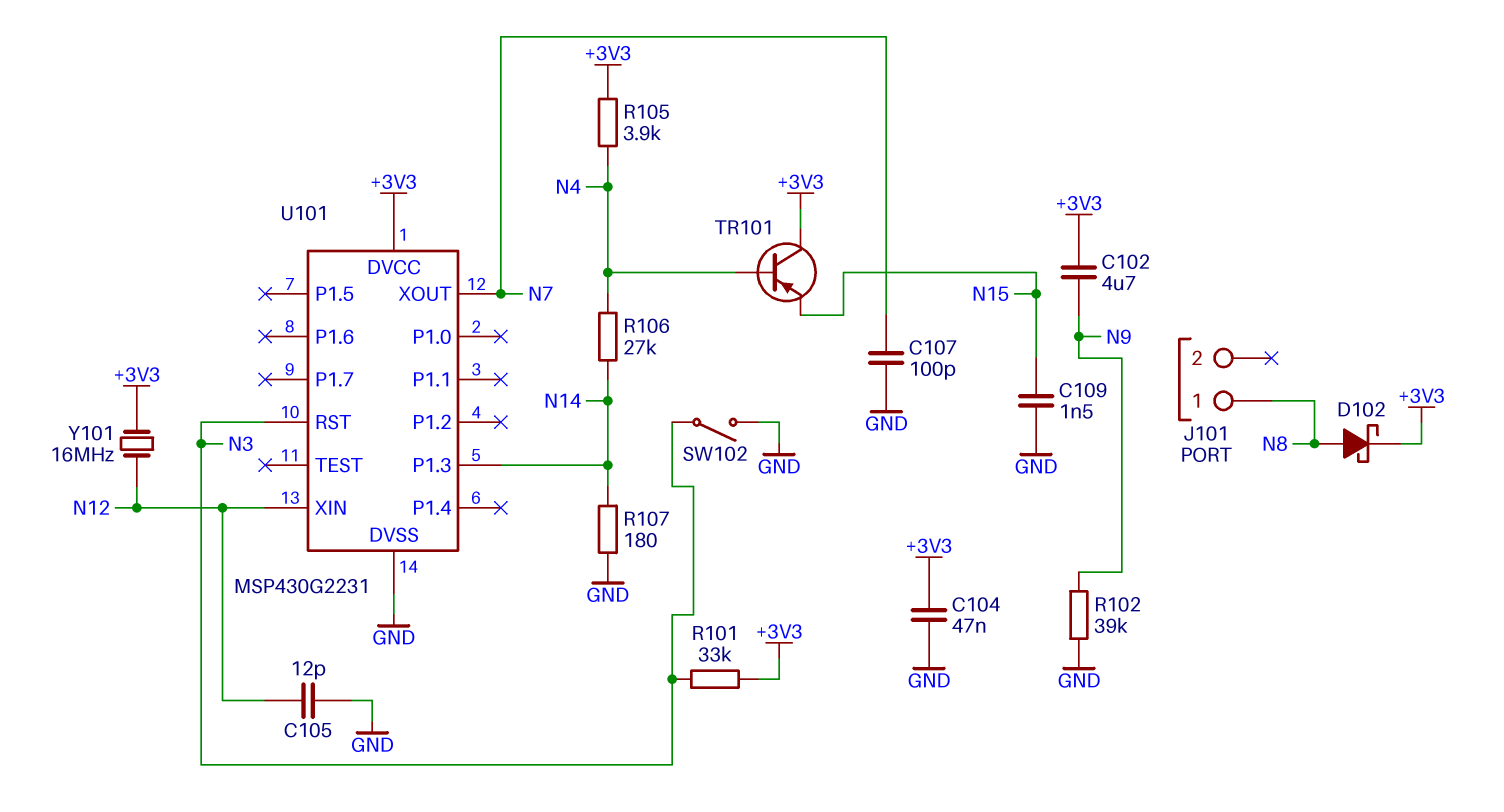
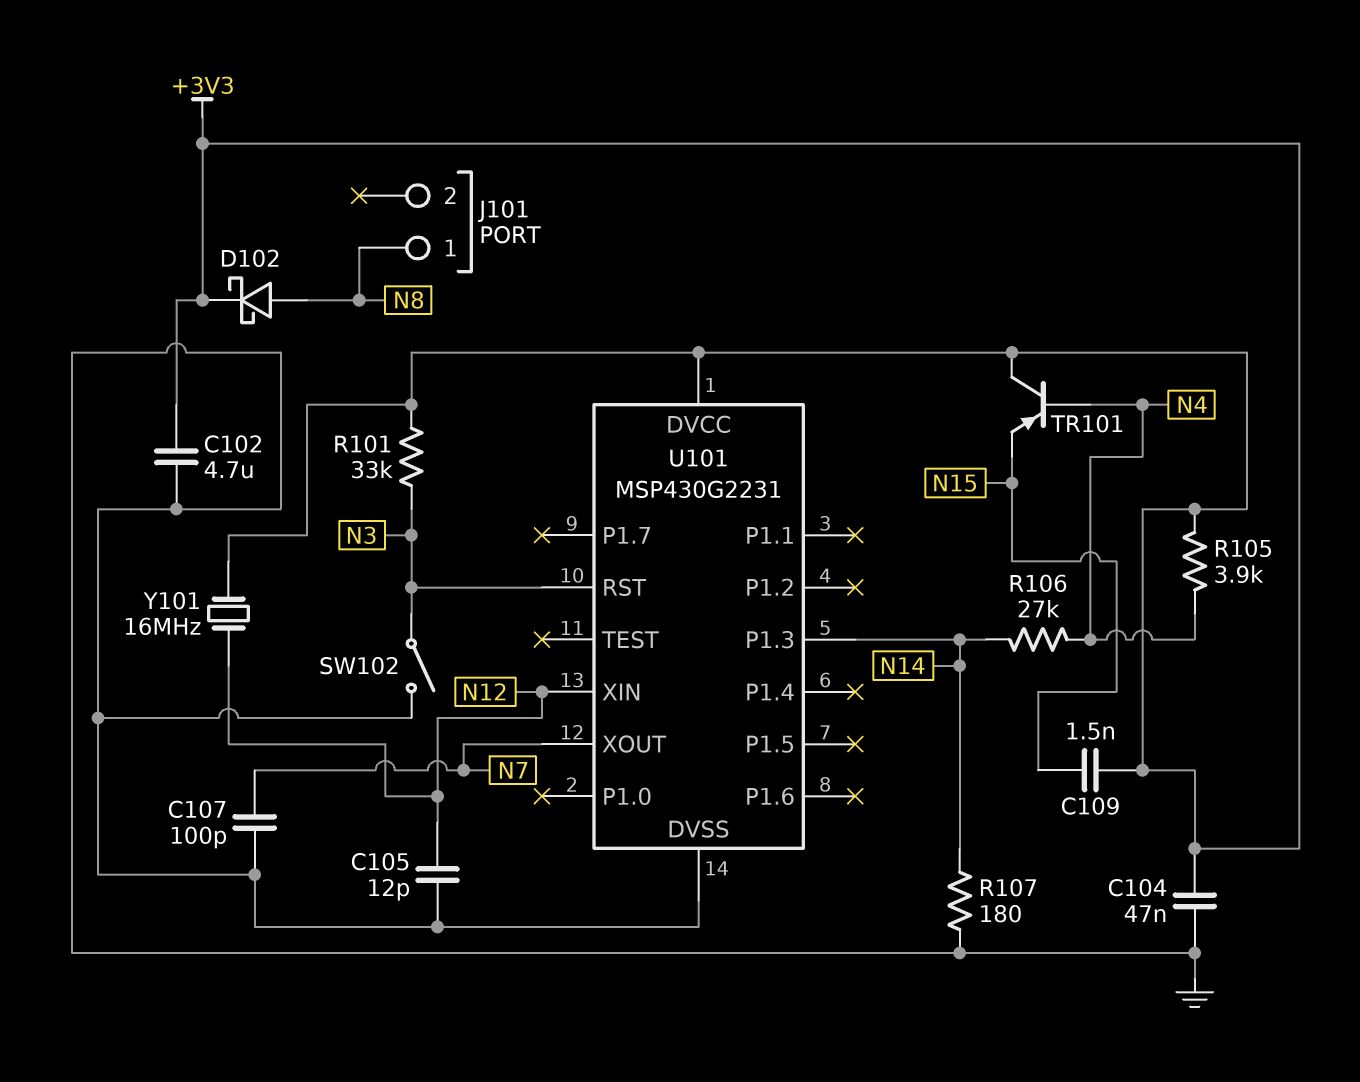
C102: 4.7uF (+3V3, N9) -> 4.7uF (+3V3, GND)
C109: 1.5nF (GND, N15) -> 1.5nF (+3V3, N15)
R102: 39k (GND, N9) -> none

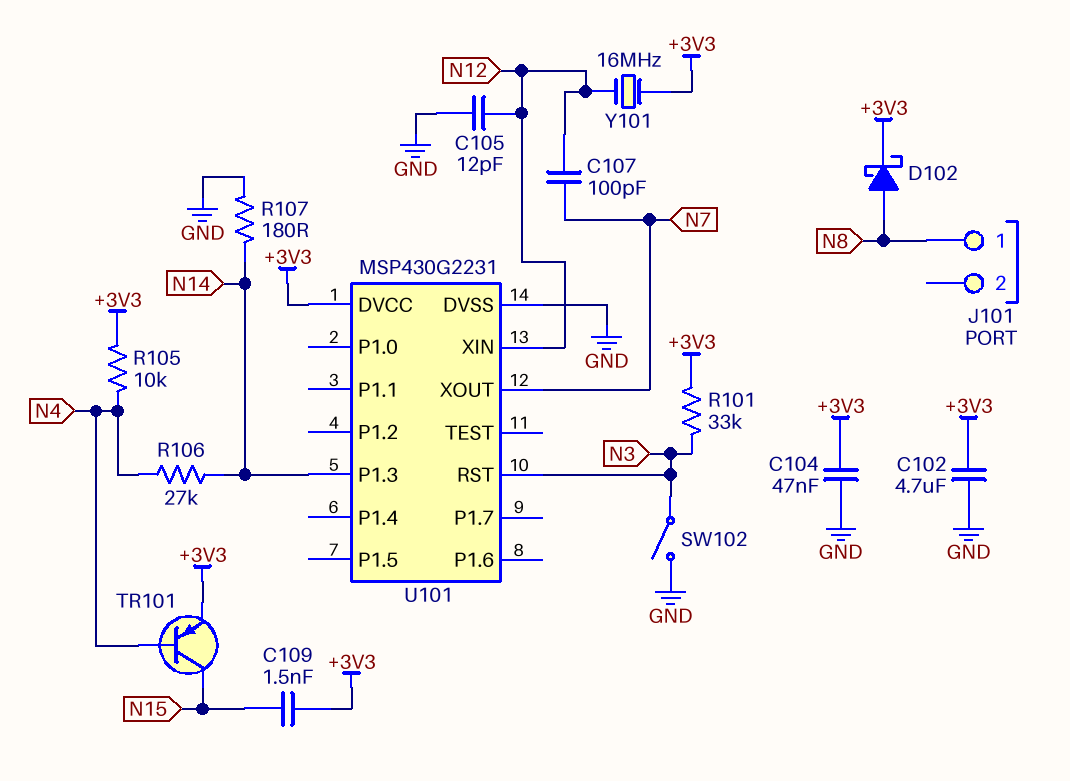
C107: 100pF (GND, N7) -> 100pF (N7, N12)
R105: 3.9k (+3V3, N4) -> 10k (+3V3, N4)
TR101: PNP (B N4, C +3V3, E N15) -> PNP (B N4, C N15, E +3V3)

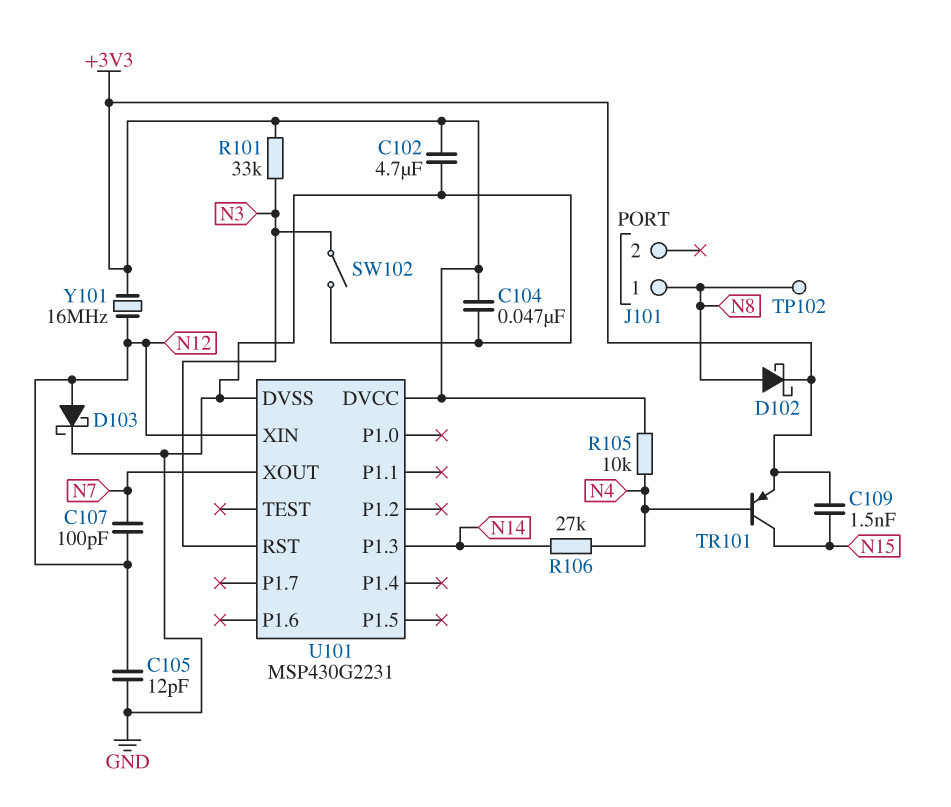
D103: none -> schottky (A N12, K GND)
R107: 180 (GND, N14) -> none
TP102: none -> test point (N8)

